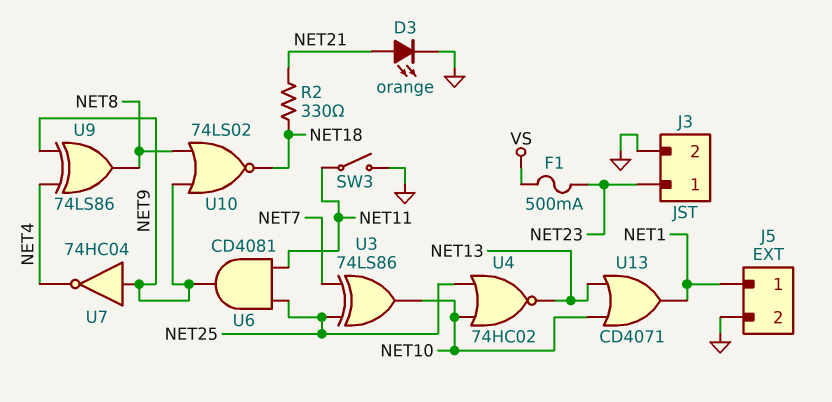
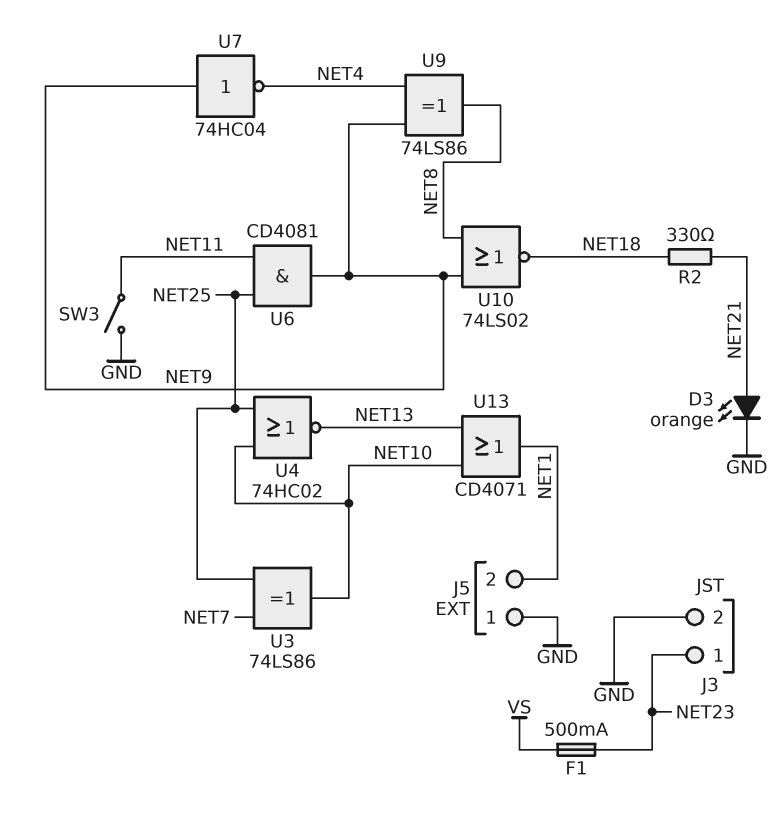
J5 pin 1: NET1 -> GND
J5 pin 2: GND -> NET1

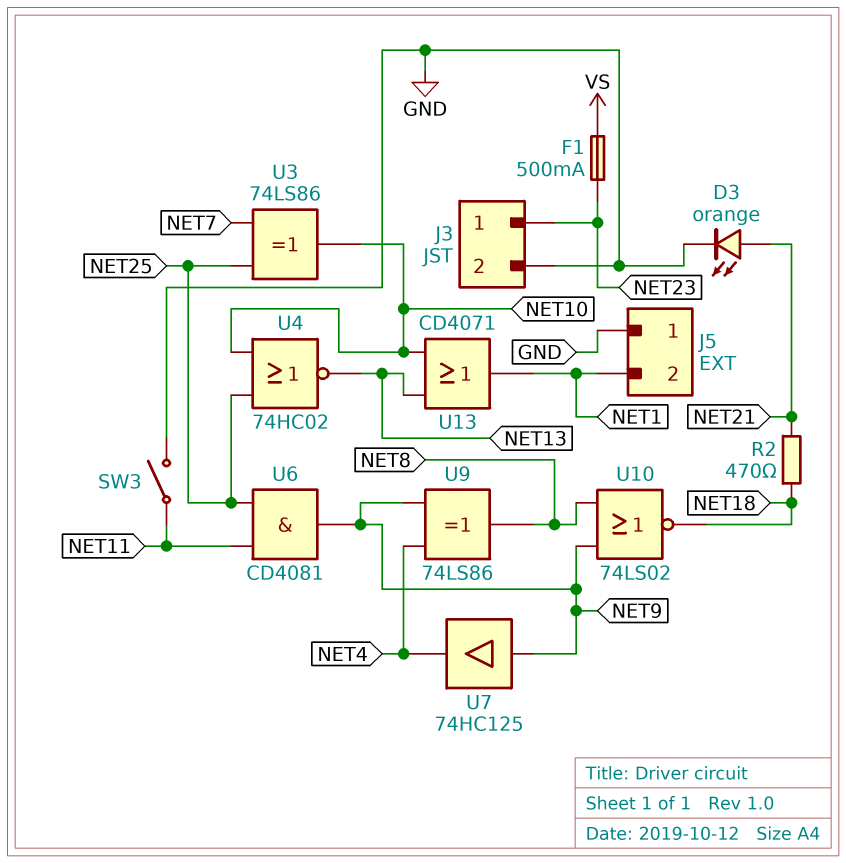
R2: 330 (NET18, NET21) -> 470 (NET18, NET21)
U7: NOT 74HC04 (in NET9, out NET4) -> buffer 74HC125 (in NET9, out NET4)

